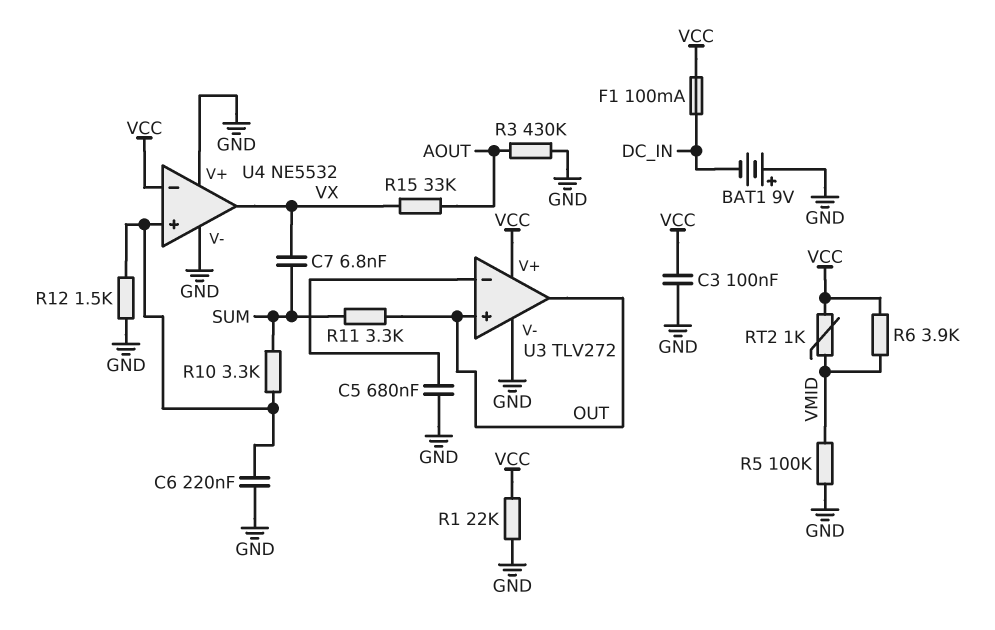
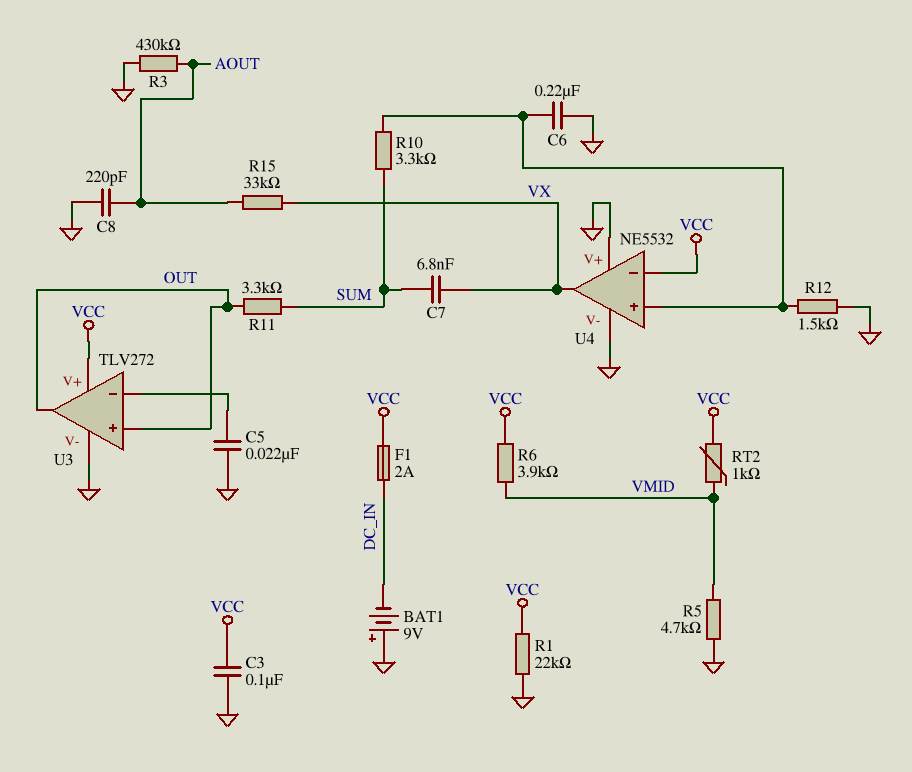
C5: 680nF (GND, U3/in-) -> 22nF (GND, U3/in-)
C8: none -> 220pF (AOUT, GND)
F1: 100mA (DC_IN, VCC) -> 2A (DC_IN, VCC)
R5: 100k (GND, VMID) -> 4.7k (GND, VMID)

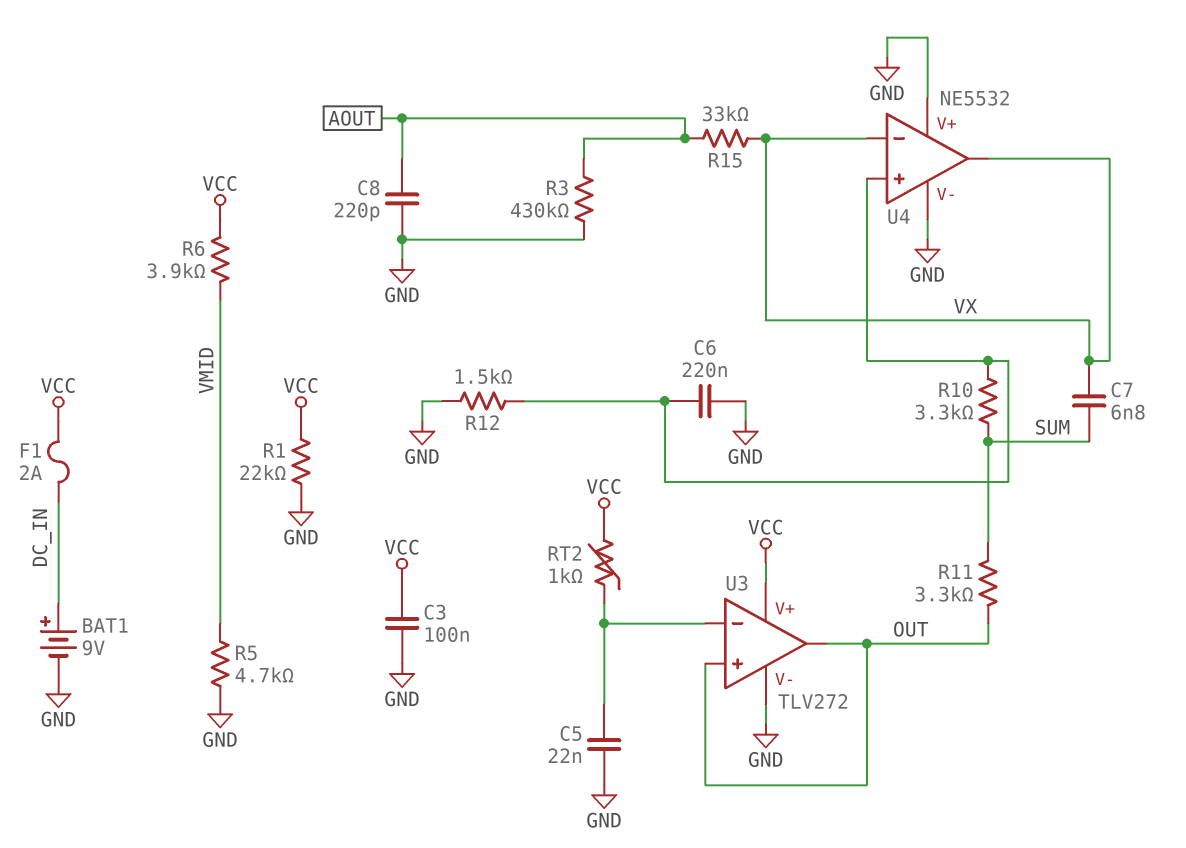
BAT1: 9V (plus GND, minus DC_IN) -> 9V (plus DC_IN, minus GND)
RT2: 1k (VCC, VMID) -> 1k (U3/in-, VCC)
U4 pin in-: VCC -> VX

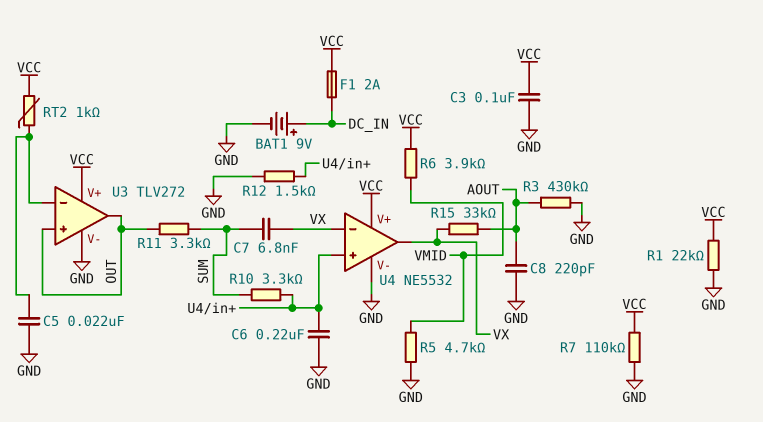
R7: none -> 110k (GND, VCC)
U4 pin V+: GND -> VCC

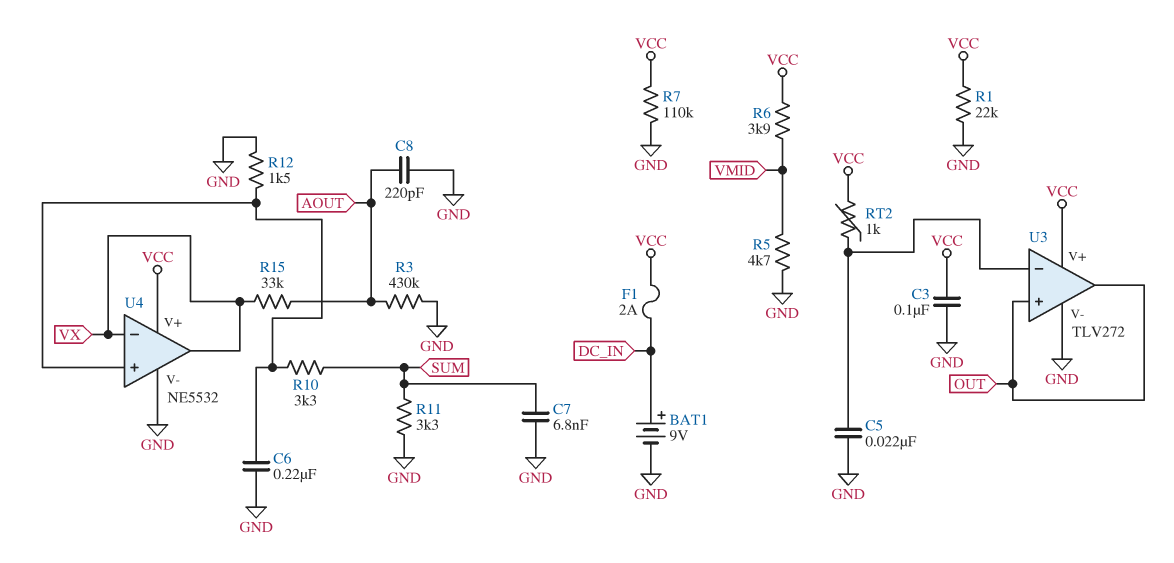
C7: 6.8nF (SUM, VX) -> 6.8nF (GND, SUM)
R11: 3.3k (OUT, SUM) -> 3.3k (GND, SUM)

